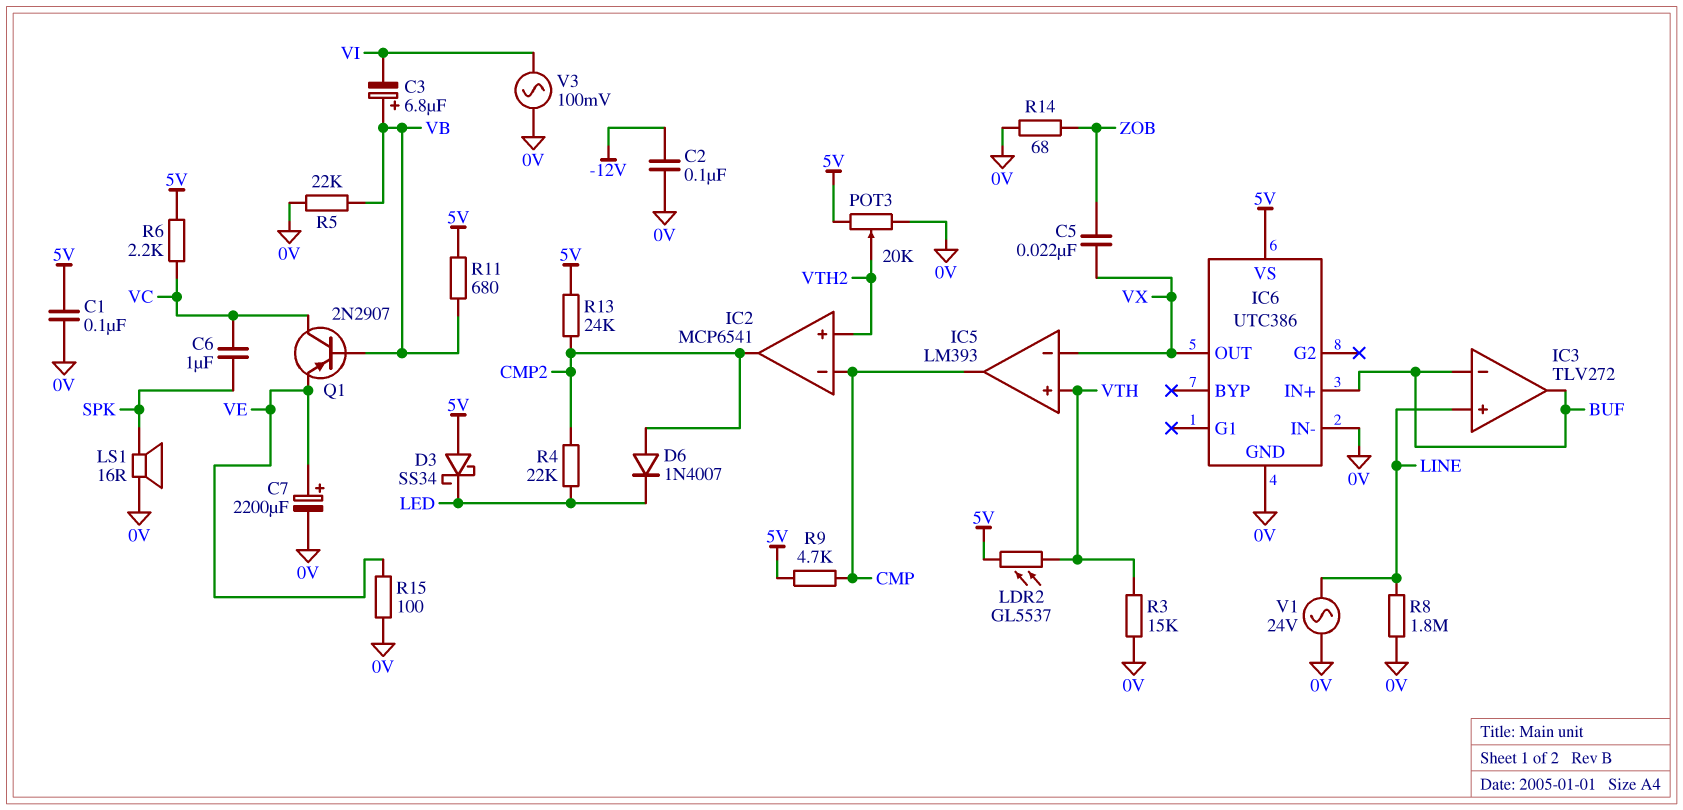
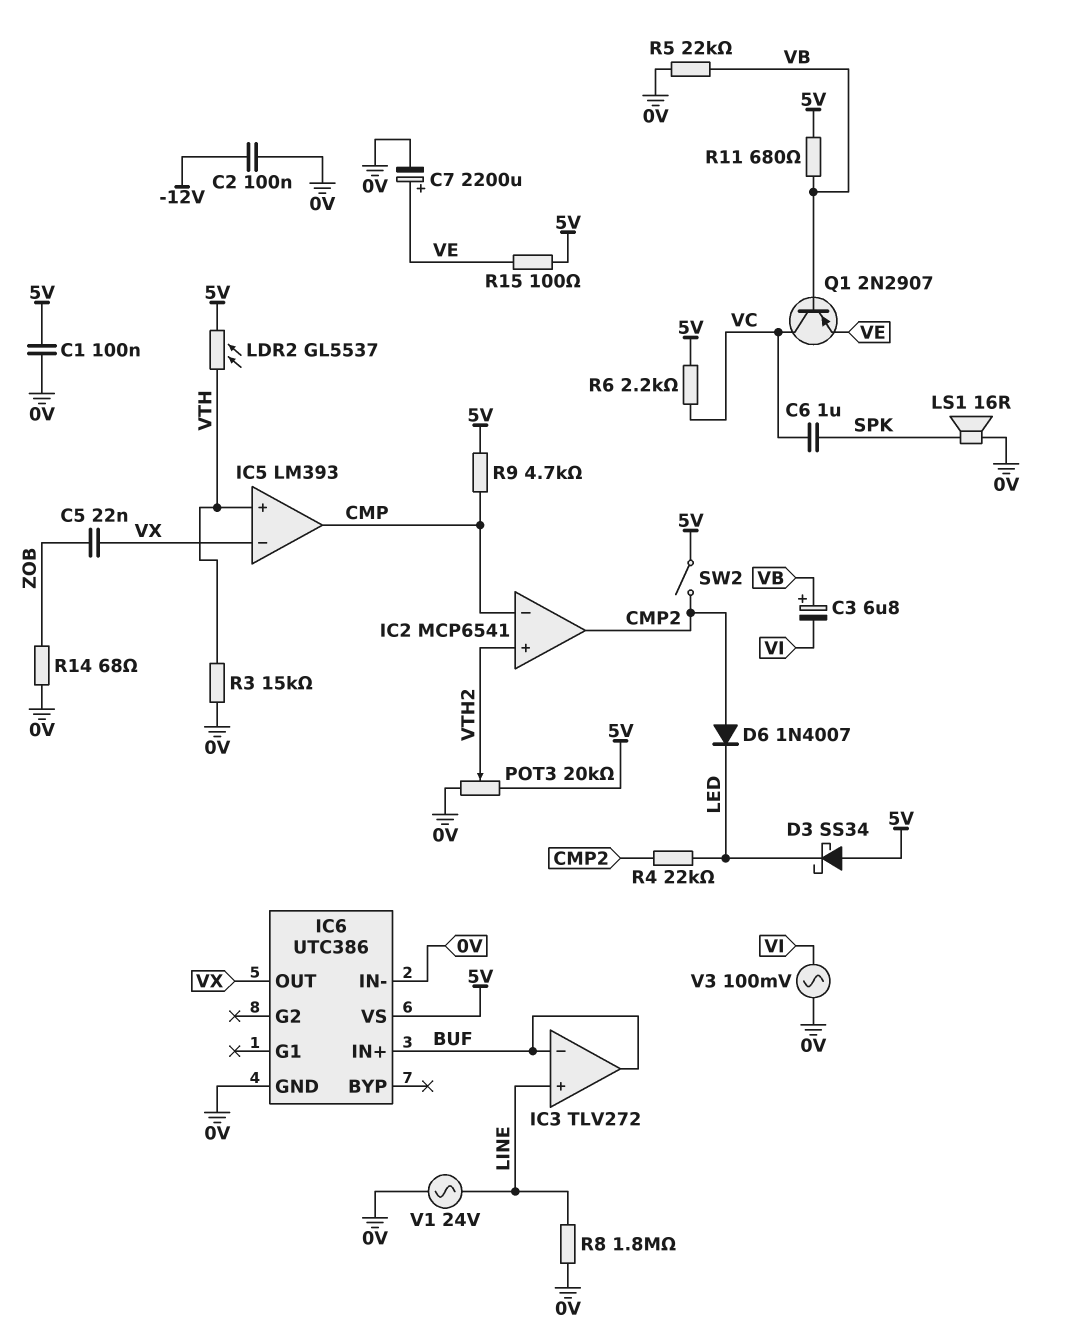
R13: 24k (5V, CMP2) -> none
R15: 100 (0V, VE) -> 100 (5V, VE)
SW2: none -> switch (5V, CMP2)

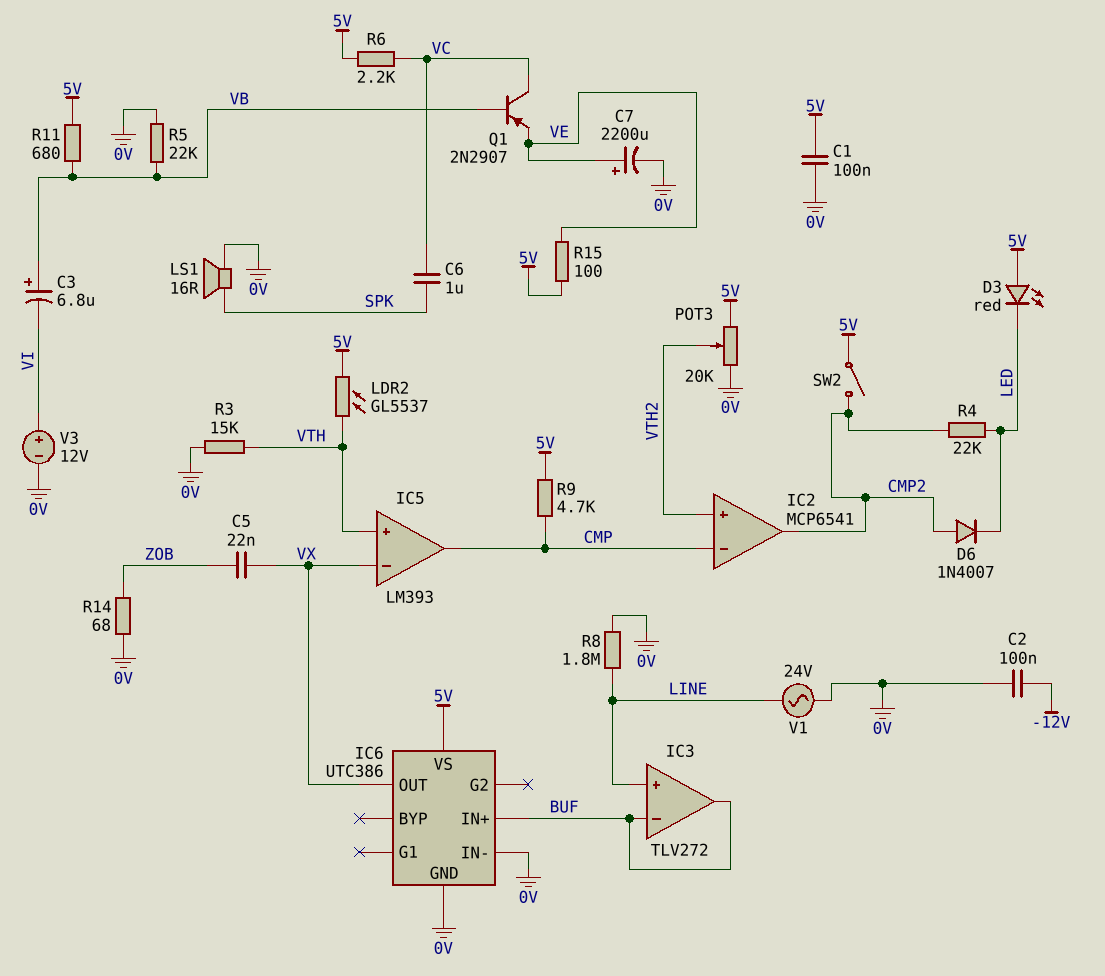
D3: schottky SS34 (A 5V, K LED) -> LED red (A 5V, K LED)
V3: AC 100mV (0V, VI) -> 12V (plus VI, minus 0V)

